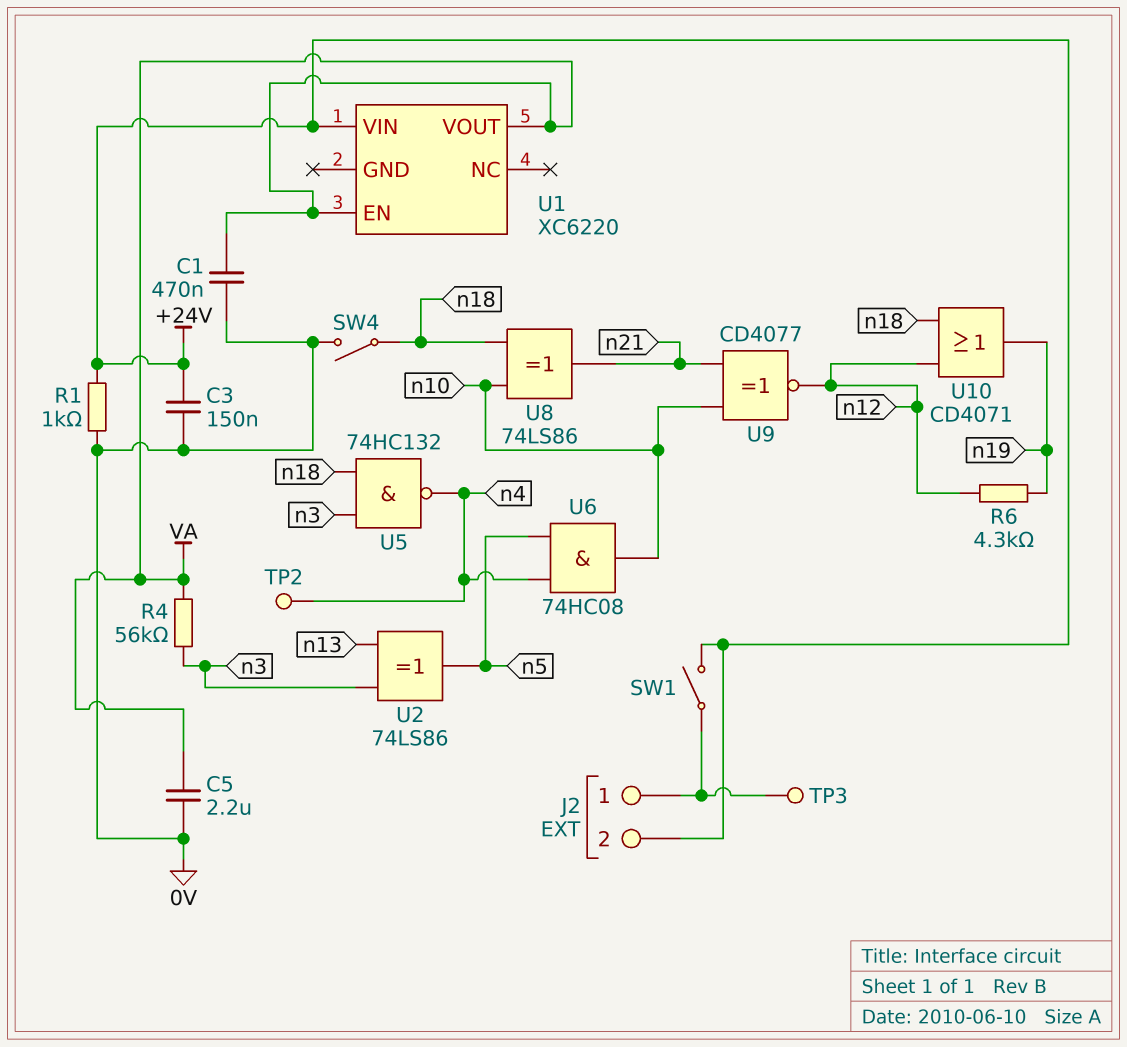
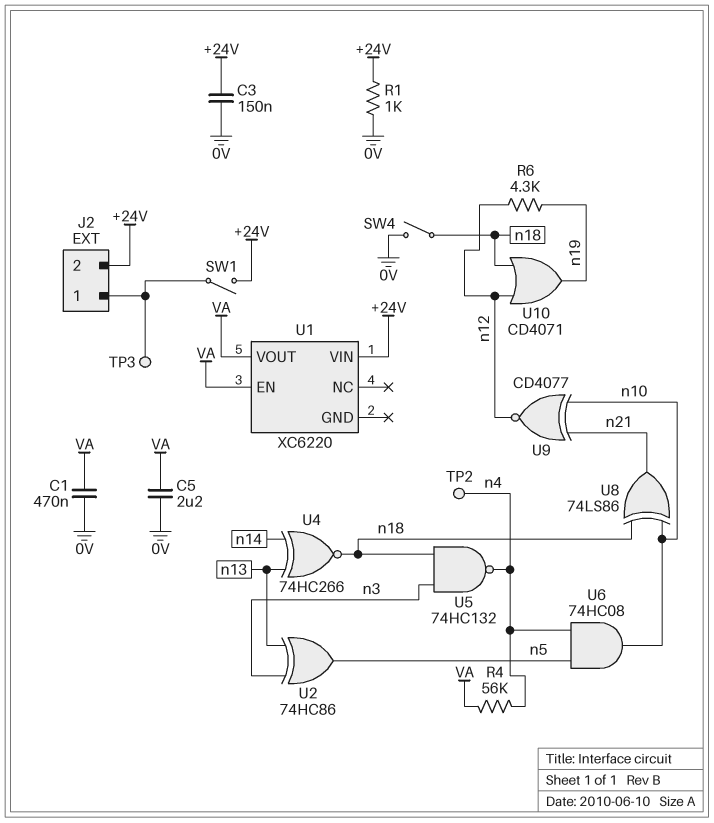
R4: 56k (VA, n3) -> 56k (VA, n4)
U2: XOR 74LS86 (in n3, in n13, out n5) -> XOR 74HC86 (in n3, in n13, out n5)
U4: none -> XNOR 74HC266 (in n13, in n14, out n18)

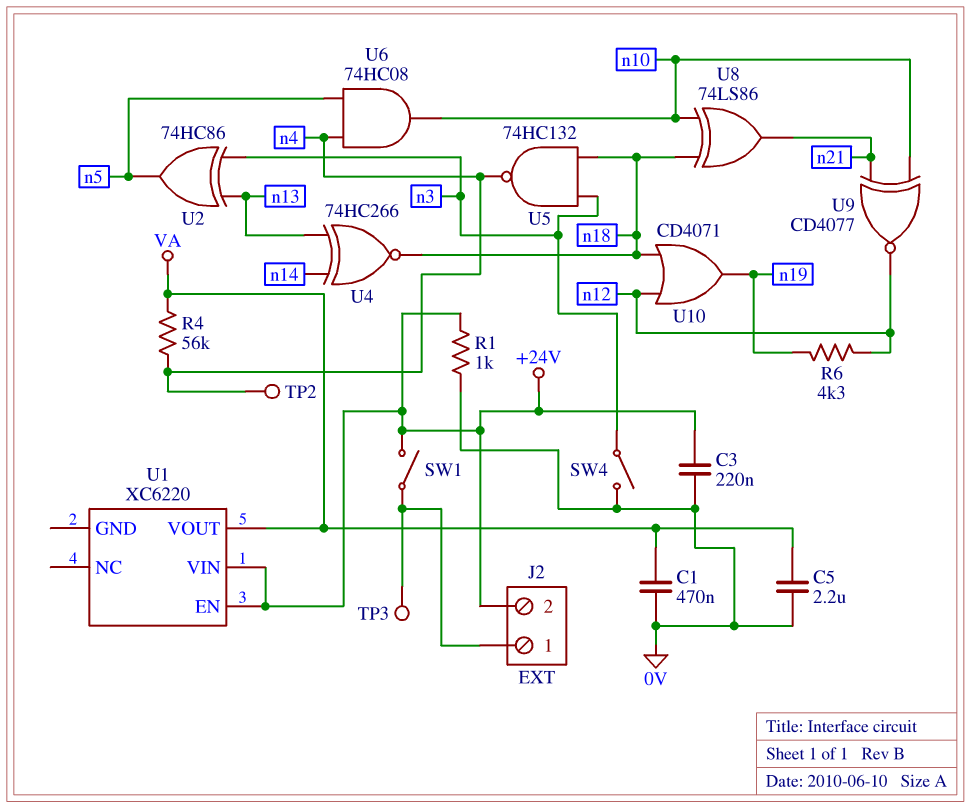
C3: 150nF (+24V, 0V) -> 220nF (+24V, 0V)
SW4: switch (0V, n18) -> switch (0V, n3)
U1 pin EN: VA -> +24V

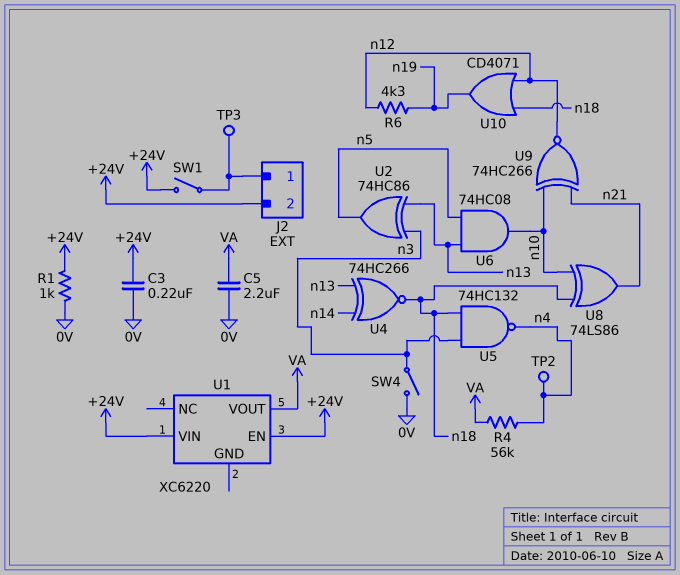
C1: 470nF (0V, VA) -> none
U6: AND 74HC08 (in n4, in n5, out n10) -> AND 74HC08 (in n5, in n13, out n10)
U9: XNOR CD4077 (in n10, in n21, out n12) -> XNOR 74HC266 (in n10, in n21, out n12)

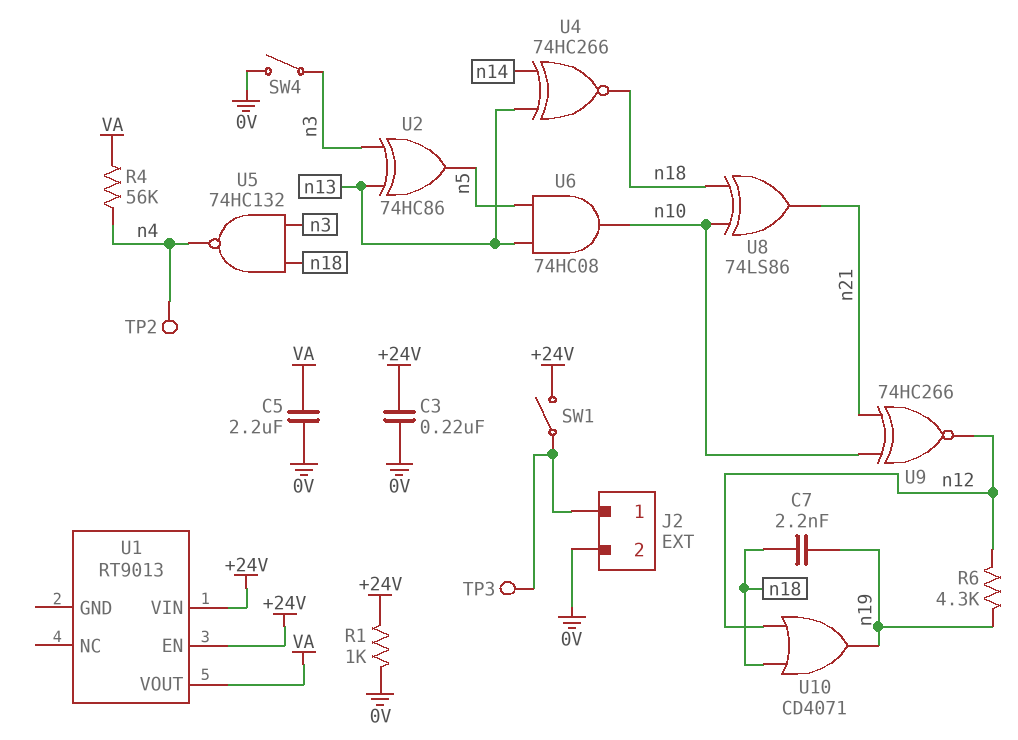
C7: none -> 2.2nF (n18, n19)
J2 pin 2: +24V -> 0V
U1: XC6220 -> RT9013

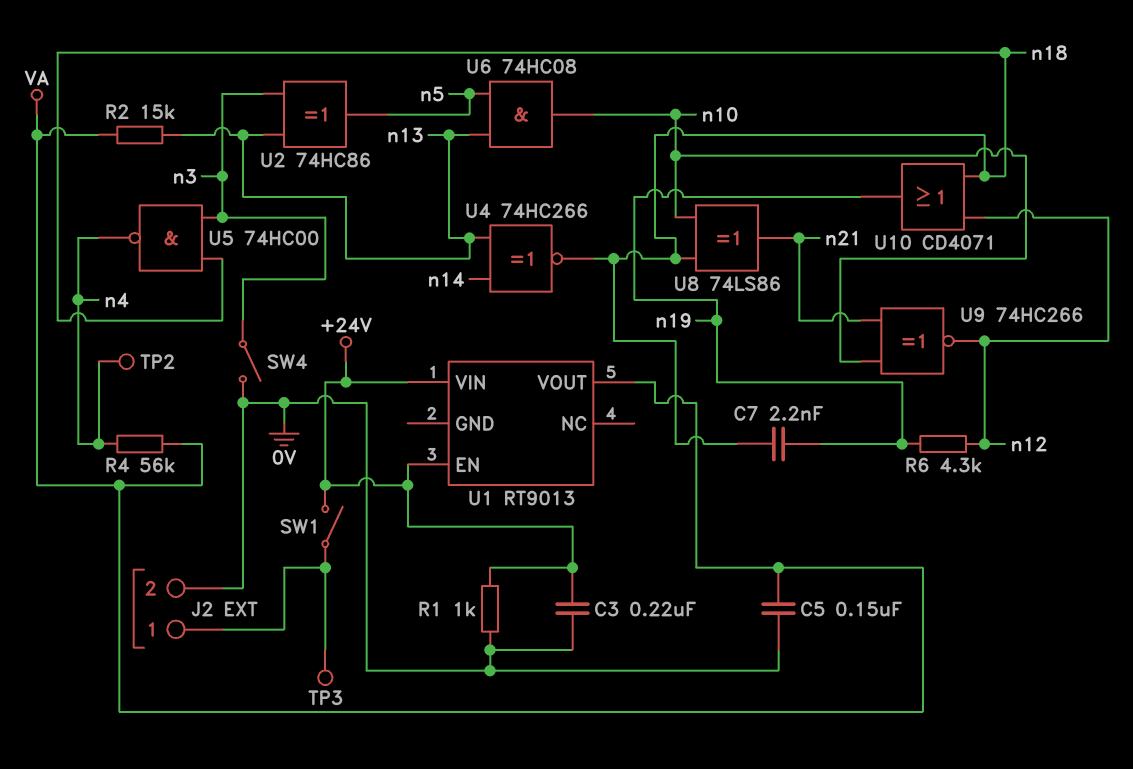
C5: 2.2uF (0V, VA) -> 150nF (0V, VA)
R2: none -> 15k (VA, n13)
U5: NAND 74HC132 (in n3, in n18, out n4) -> NAND 74HC00 (in n3, in n18, out n4)

